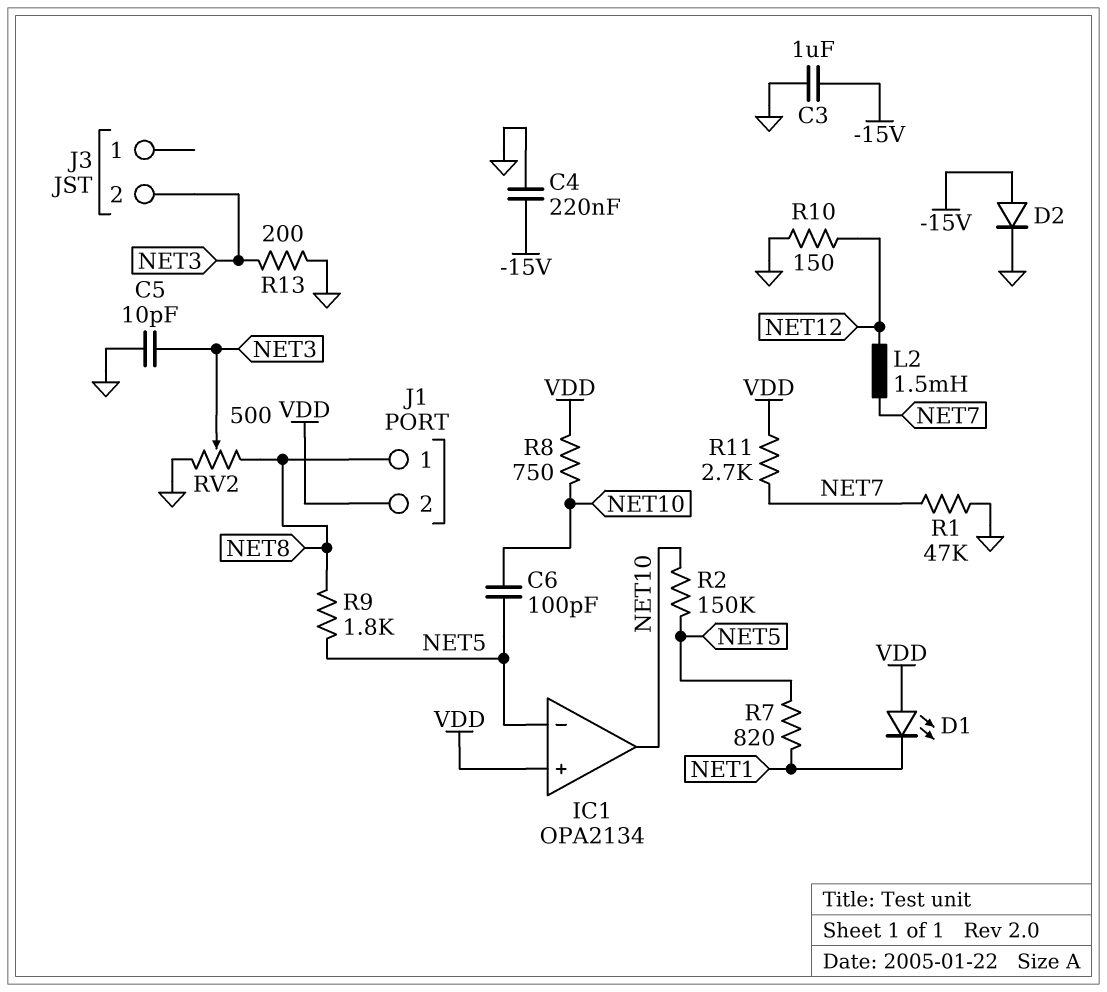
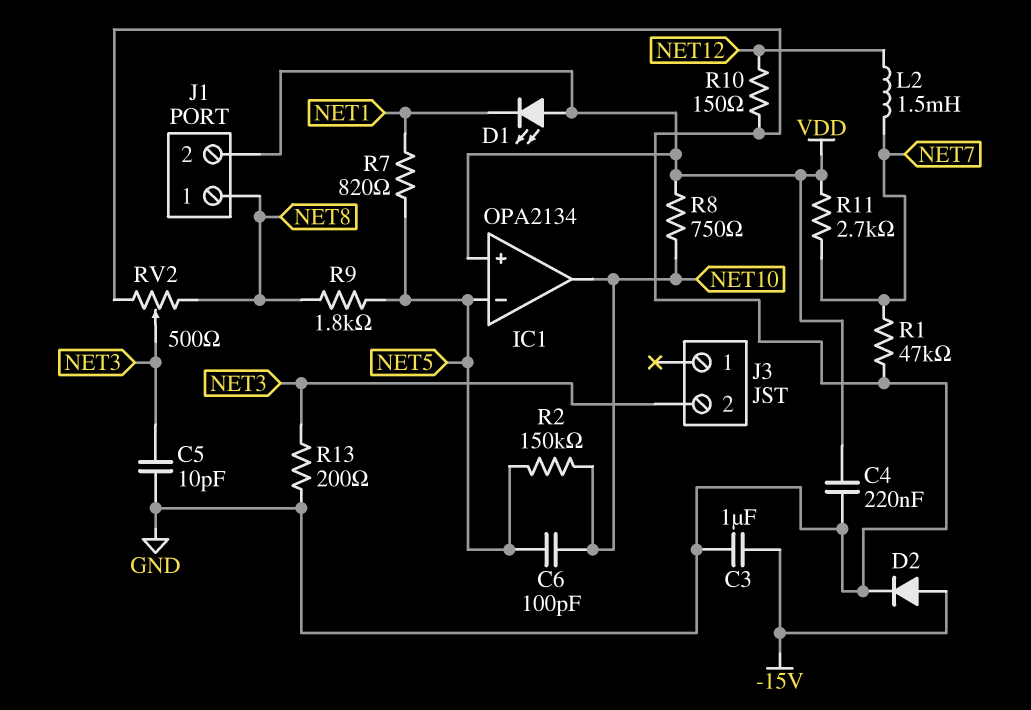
C4: 220nF (-15V, GND) -> 220nF (GND, VDD)

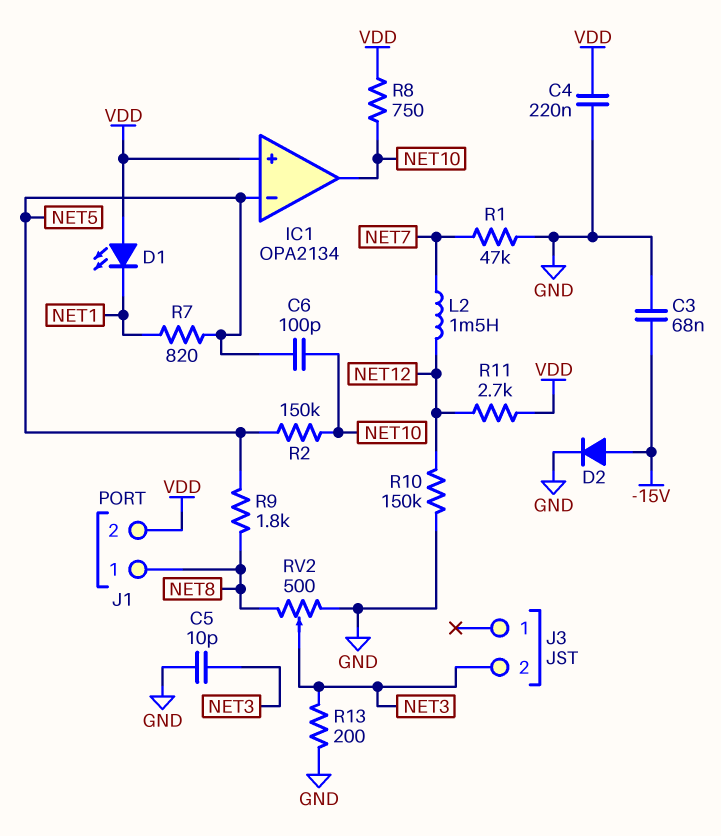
C3: 1uF (-15V, GND) -> 68nF (-15V, GND)
R10: 150 (GND, NET12) -> 150k (GND, NET12)
R11: 2.7k (NET7, VDD) -> 2.7k (NET12, VDD)

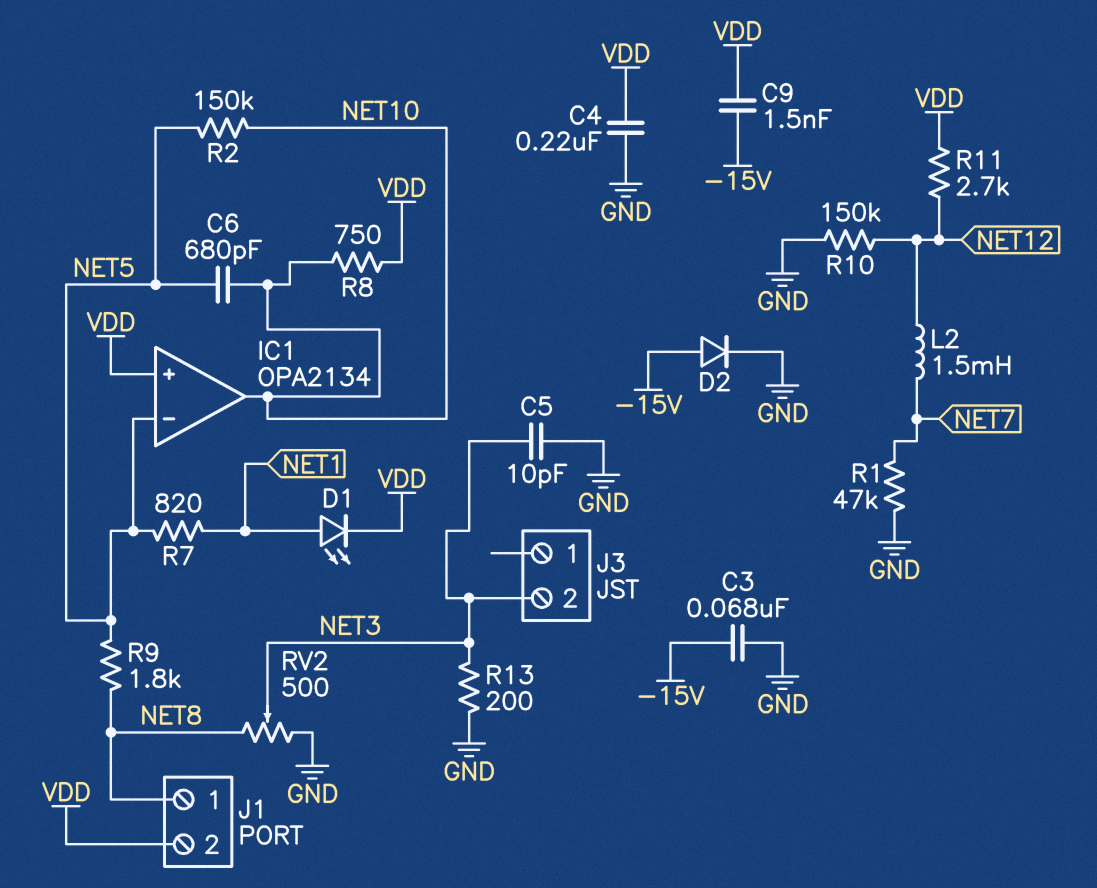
C6: 100pF (NET5, NET10) -> 680pF (NET5, NET10)
C9: none -> 1.5nF (-15V, VDD)
D1: LED (A VDD, K NET1) -> LED (A NET1, K VDD)

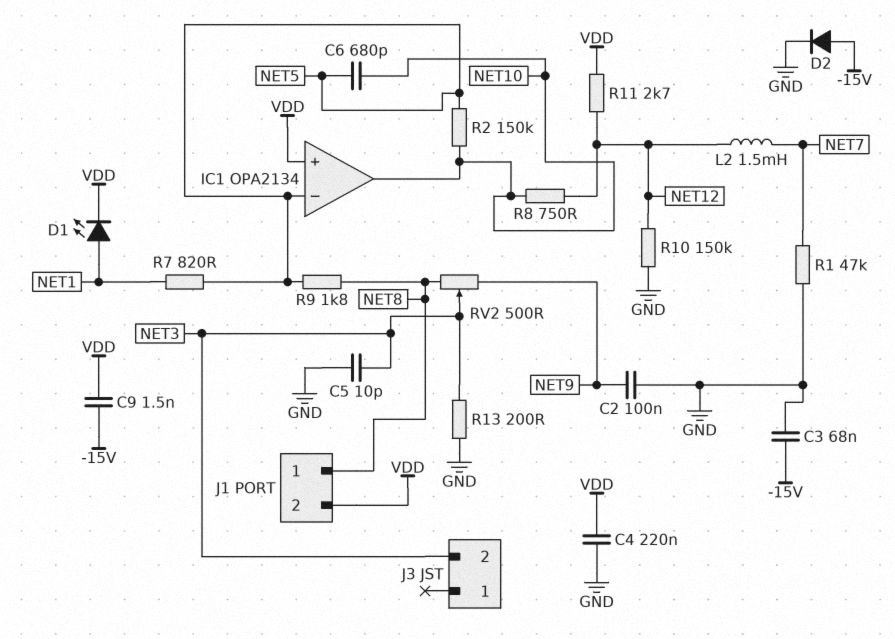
C2: none -> 100nF (GND, NET9)
R8: 750 (NET10, VDD) -> 750 (NET10, NET12)
RV2: 500 (GND, NET8, wiper NET3) -> 500 (NET8, NET9, wiper NET3)

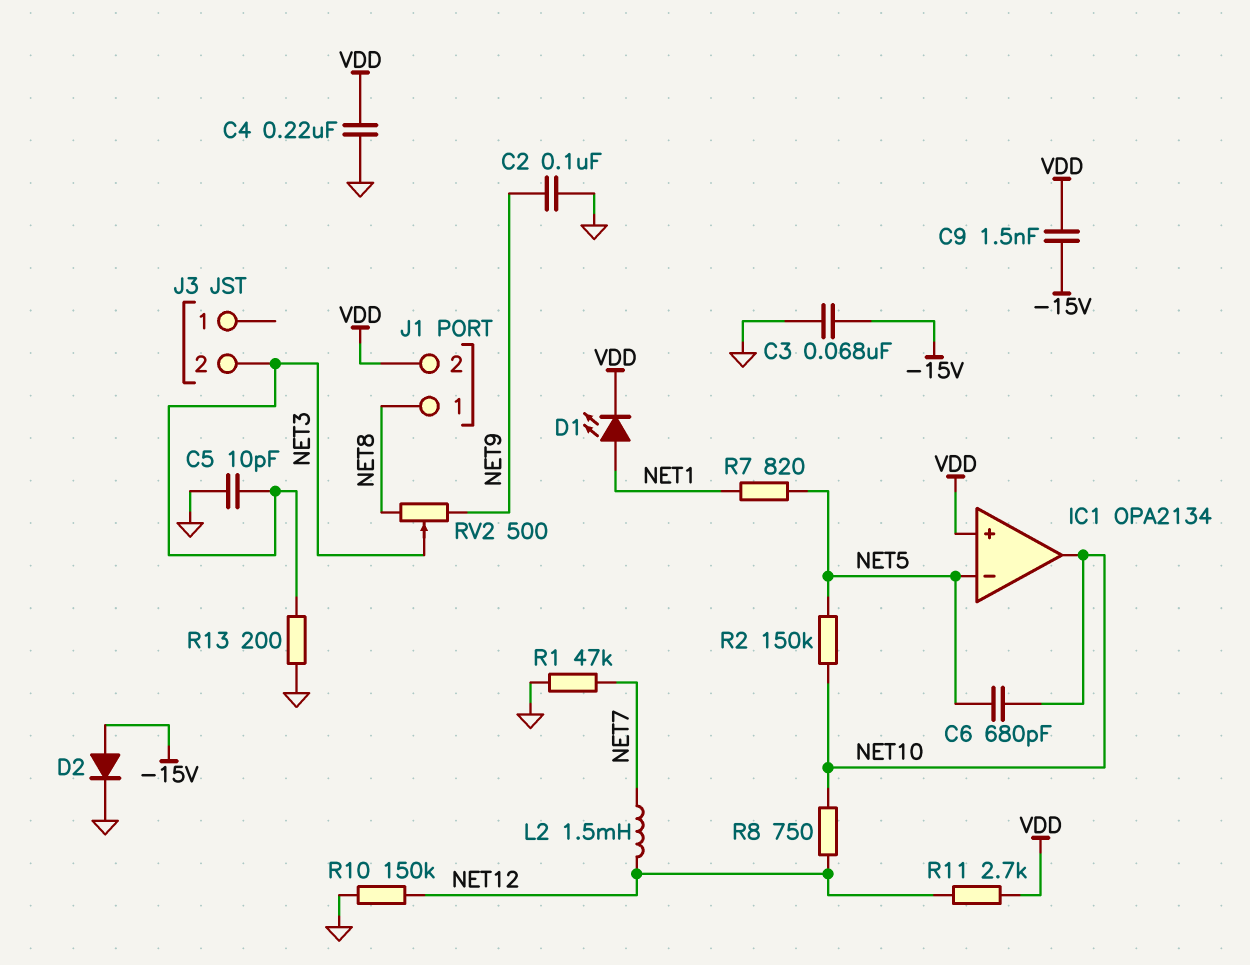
R9: 1.8k (NET5, NET8) -> none

